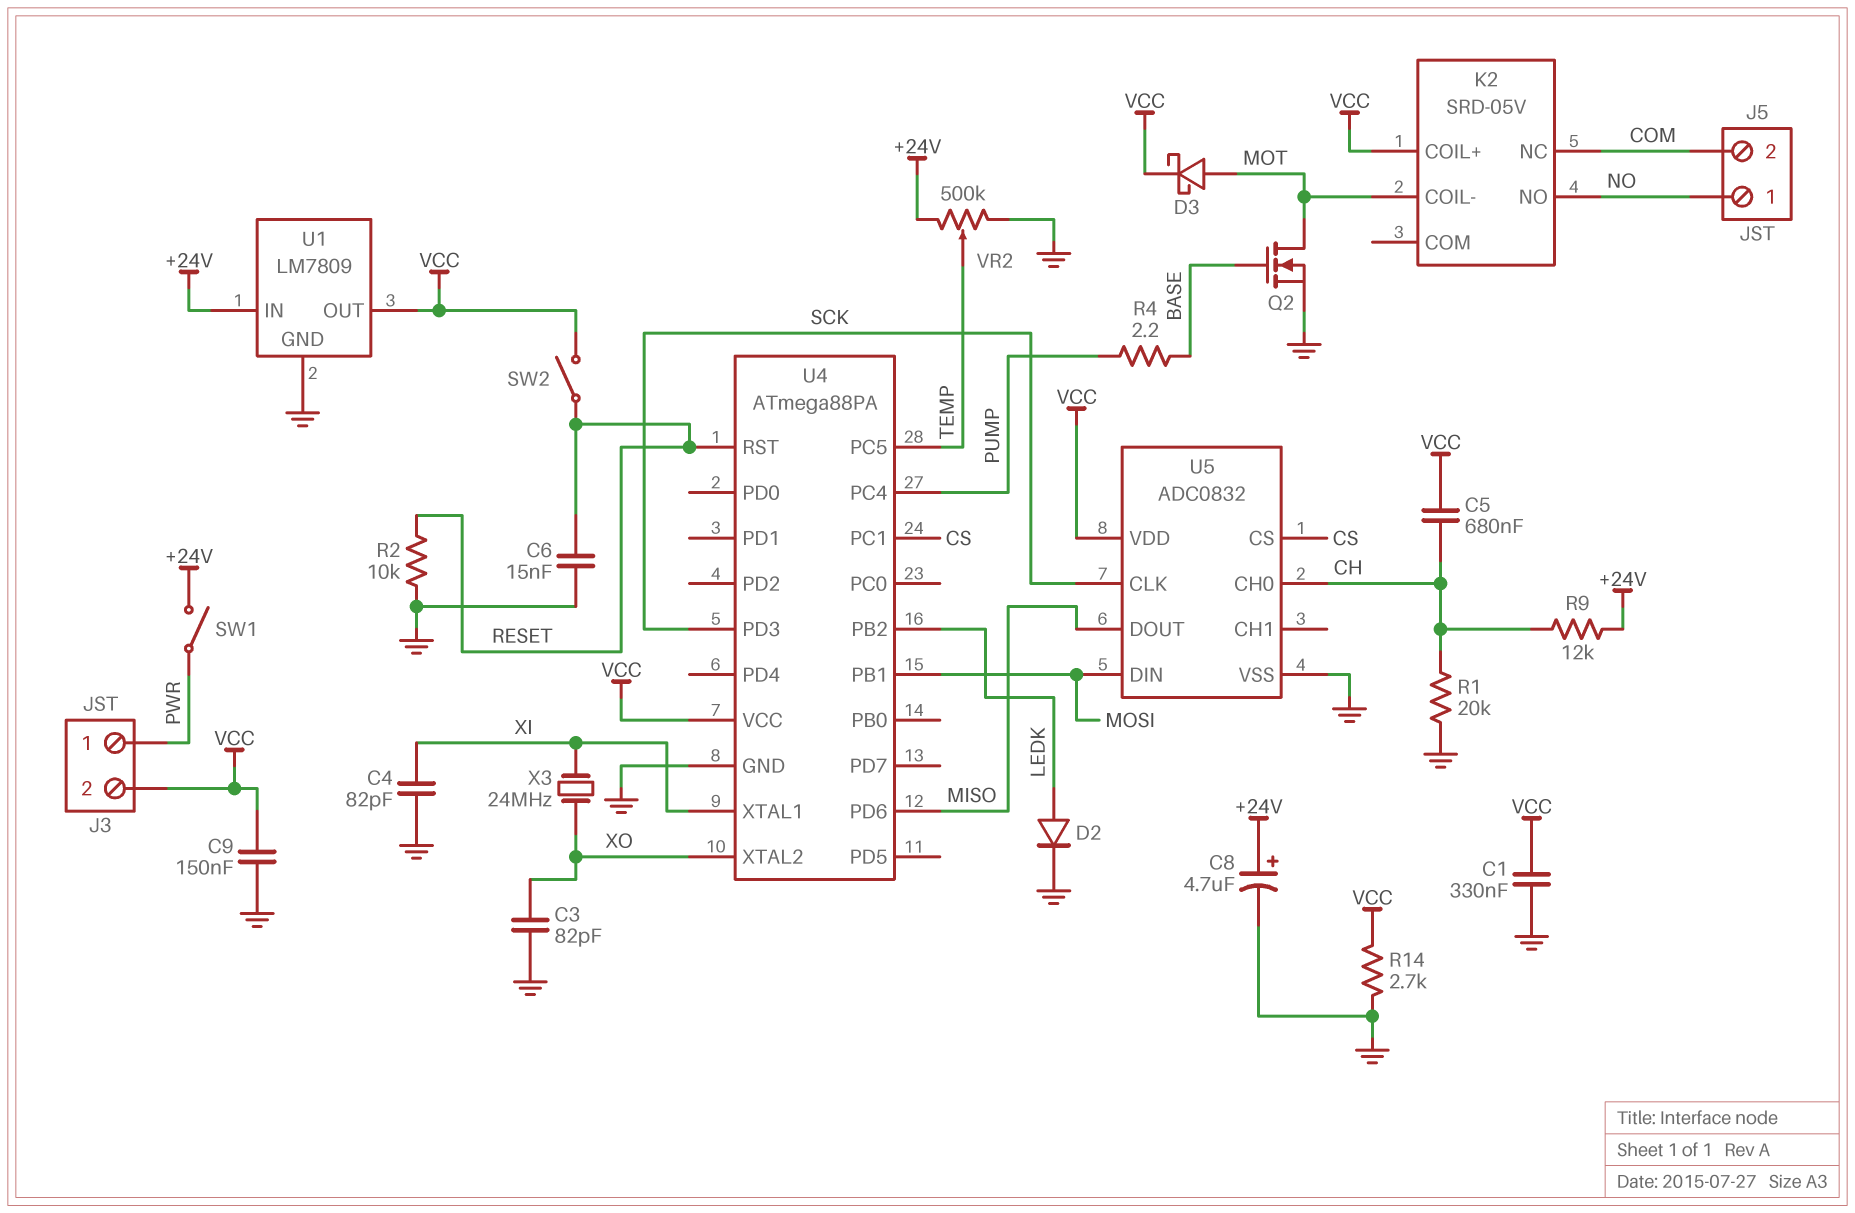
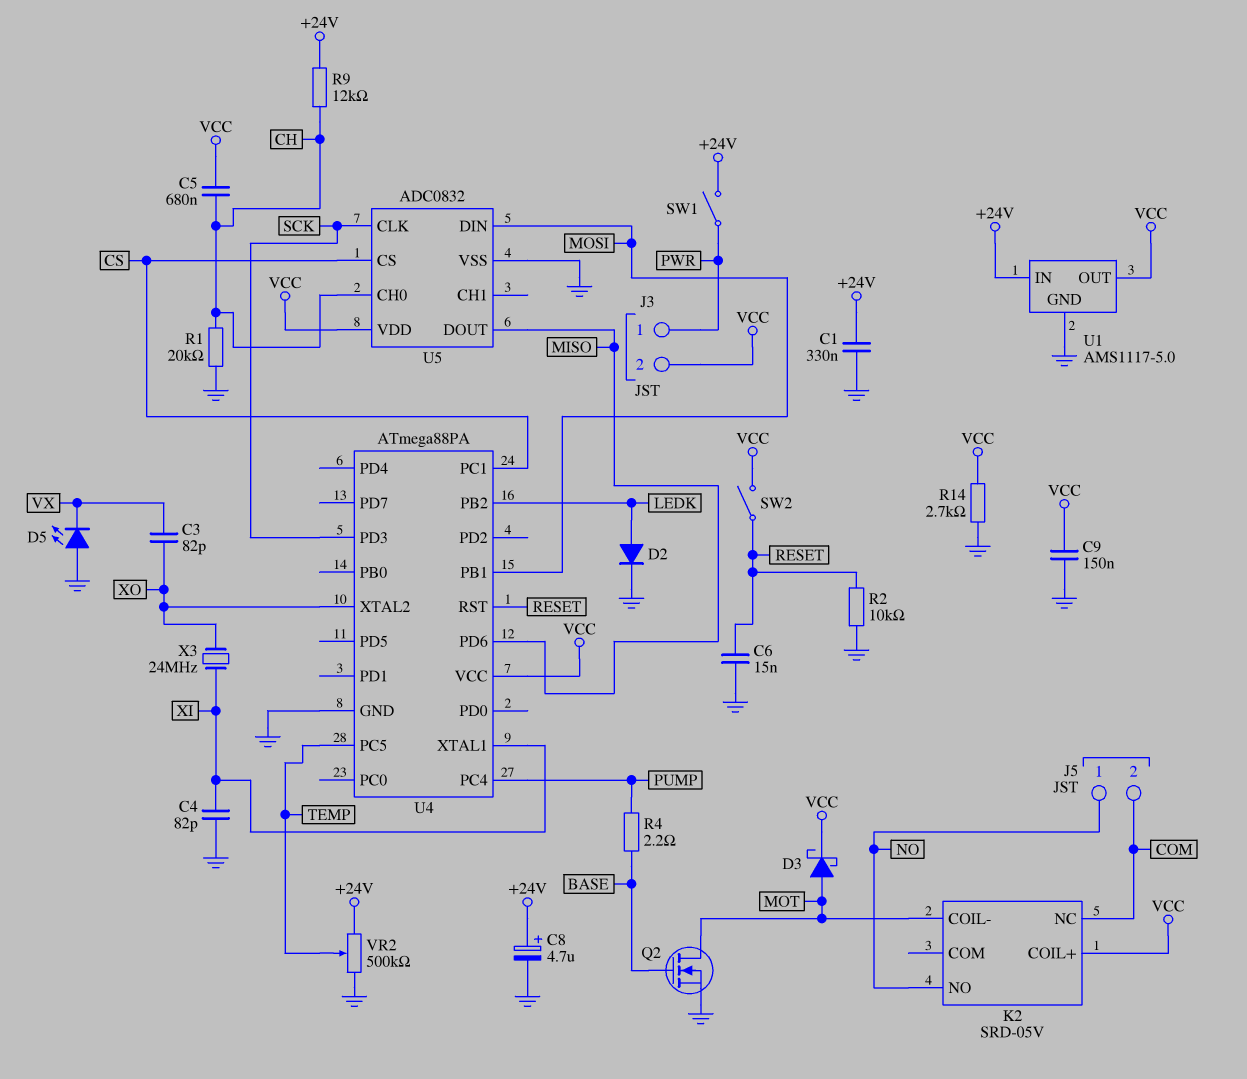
C1: 330nF (GND, VCC) -> 330nF (+24V, GND)
C3: 82pF (GND, XO) -> 82pF (VX, XO)
D5: none -> LED (A GND, K VX)
U1: LM7809 -> AMS1117-5.0

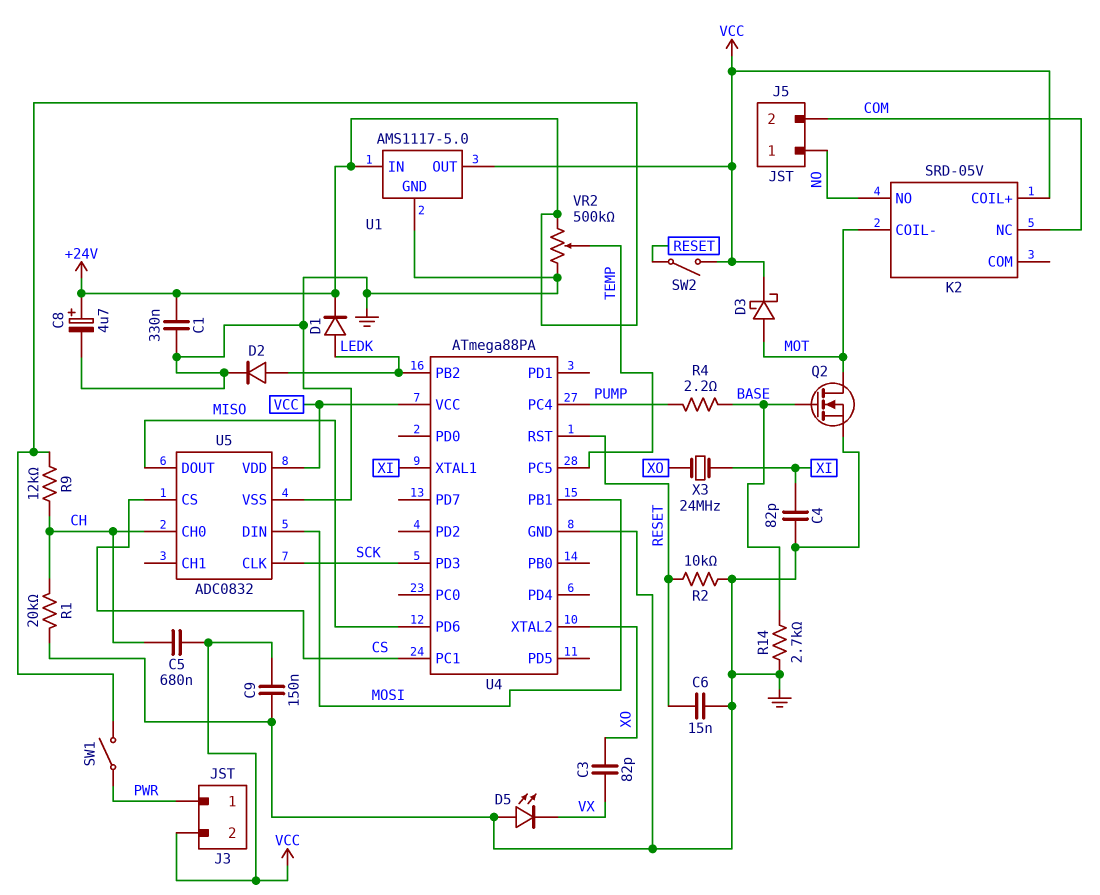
D1: none -> diode (A LEDK, K +24V)
R14: 2.7k (GND, VCC) -> 2.7k (BASE, GND)

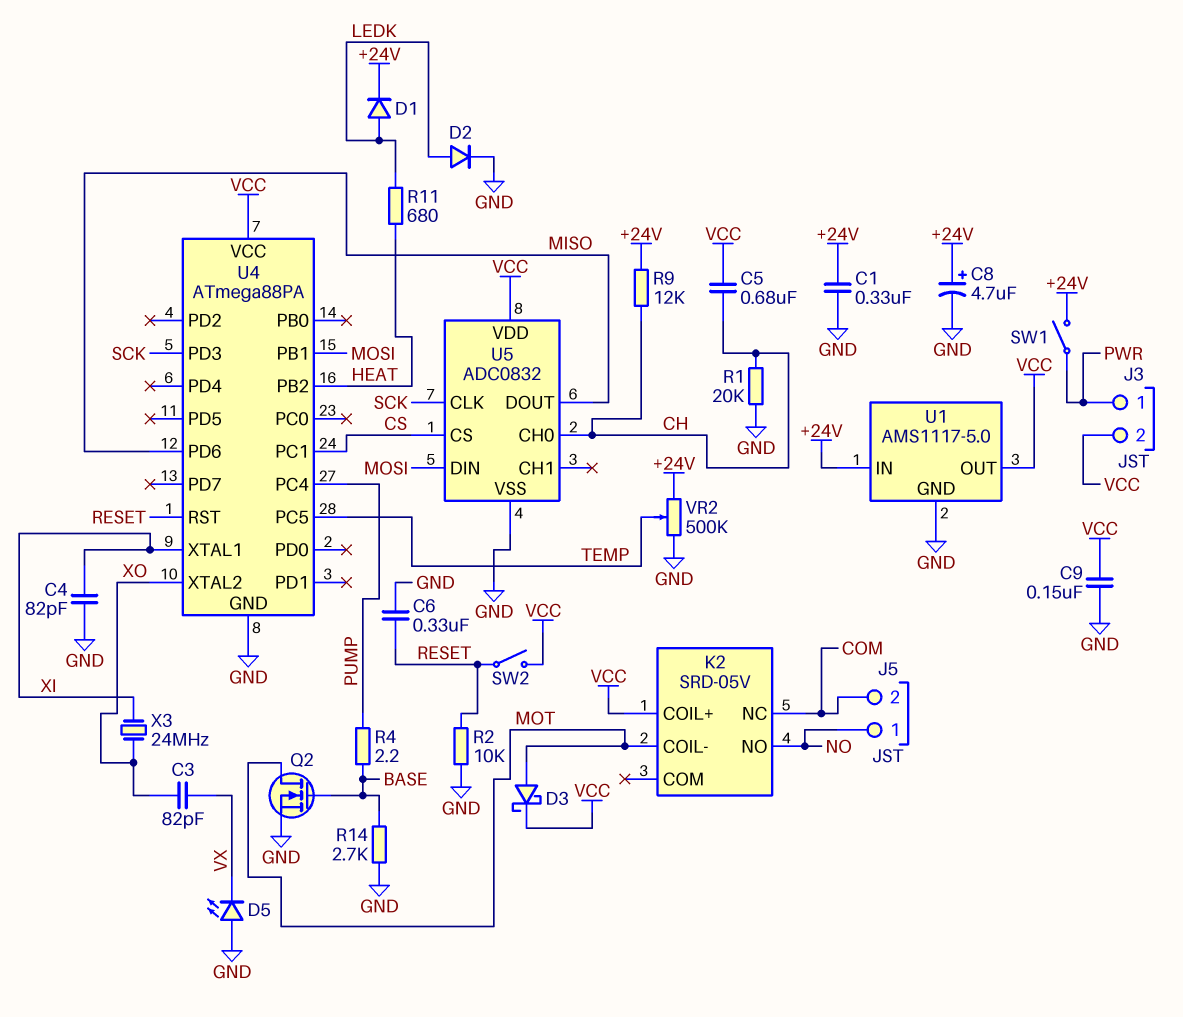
C6: 15nF (GND, RESET) -> 330nF (GND, RESET)
R11: none -> 680 (HEAT, LEDK)
U4 pin PB2: LEDK -> HEAT

